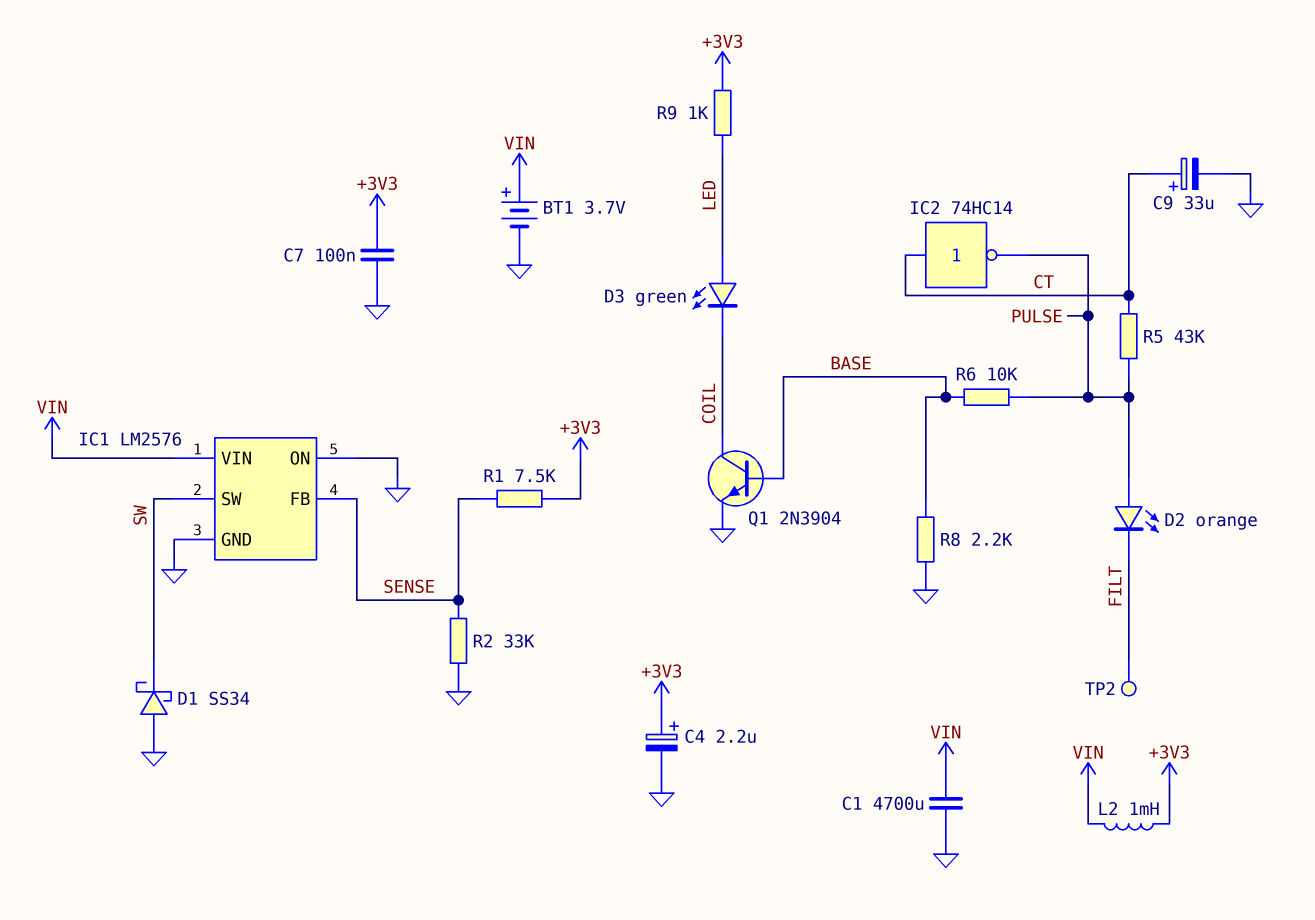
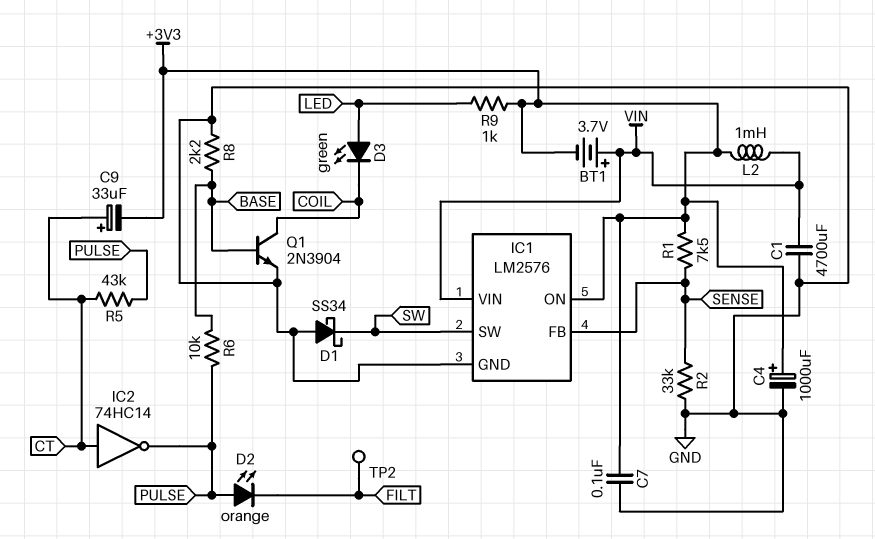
BT1: 3.7V (plus VIN, minus GND) -> 3.7V (plus VIN, minus +3V3)
C4: 2.2uF (plus +3V3, minus GND) -> 1000uF (plus +3V3, minus GND)
C9: 33uF (plus CT, minus GND) -> 33uF (plus CT, minus +3V3)
IC1 pin ON: GND -> +3V3

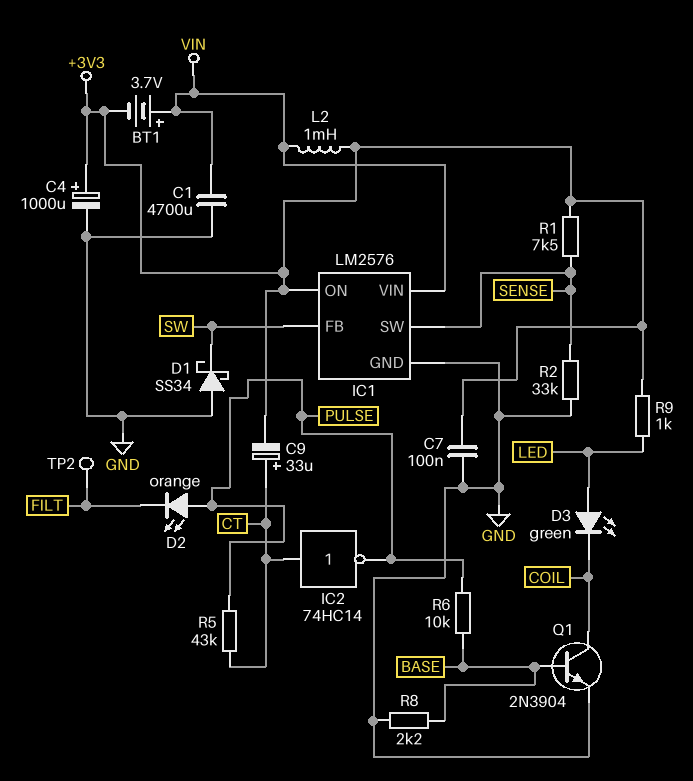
IC1 pin FB: SENSE -> SW
IC1 pin SW: SW -> SENSE

